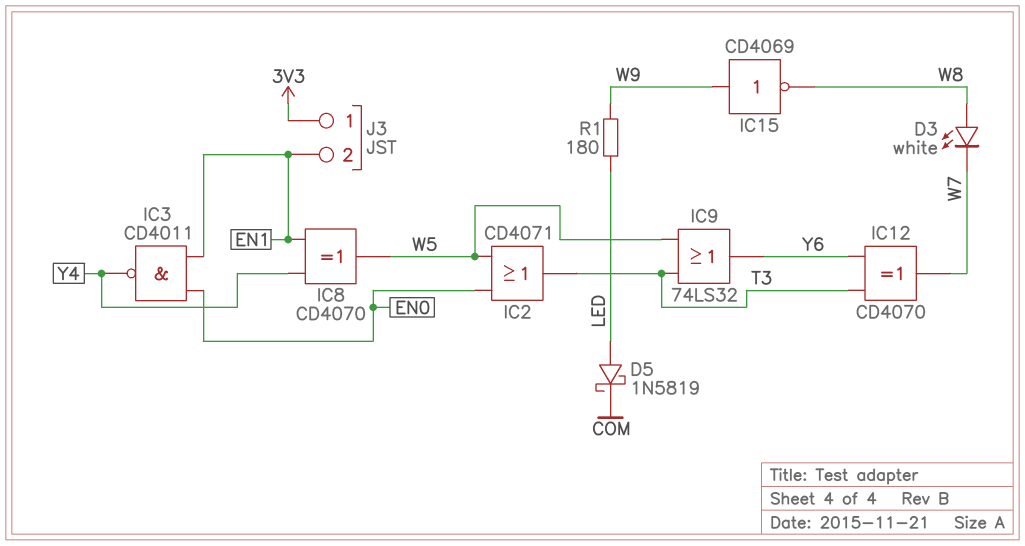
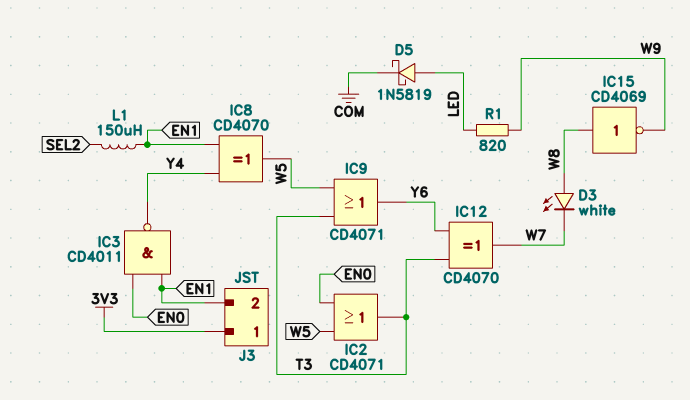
IC9: OR 74LS32 (in T3, in W5, out Y6) -> OR CD4071 (in T3, in W5, out Y6)
IC15: NOT CD4069 (in W9, out W8) -> NOT CD4069 (in W8, out W9)
L1: none -> 150uH (EN1, SEL2)
R1: 180 (LED, W9) -> 820 (LED, W9)

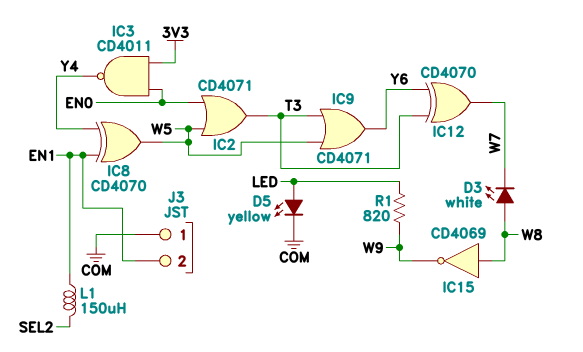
D5: schottky 1N5819 (A LED, K COM) -> LED yellow (A LED, K COM)
IC3: NAND CD4011 (in EN0, in EN1, out Y4) -> NAND CD4011 (in 3V3, in EN0, out Y4)
J3 pin 1: 3V3 -> COM

